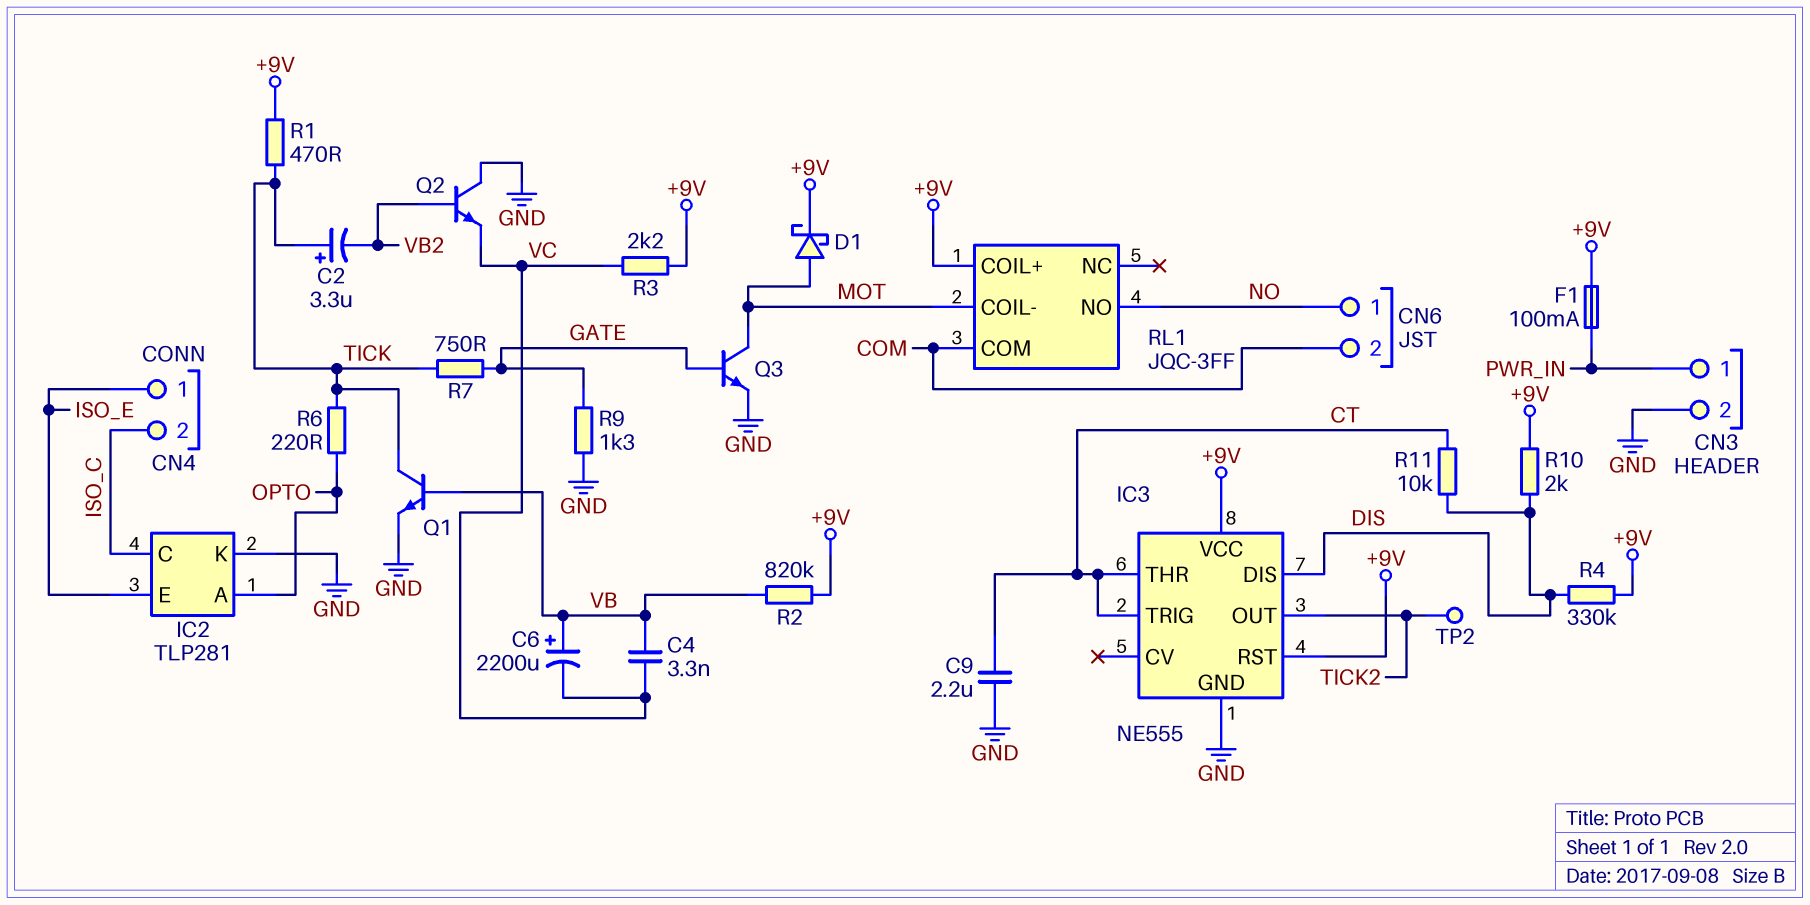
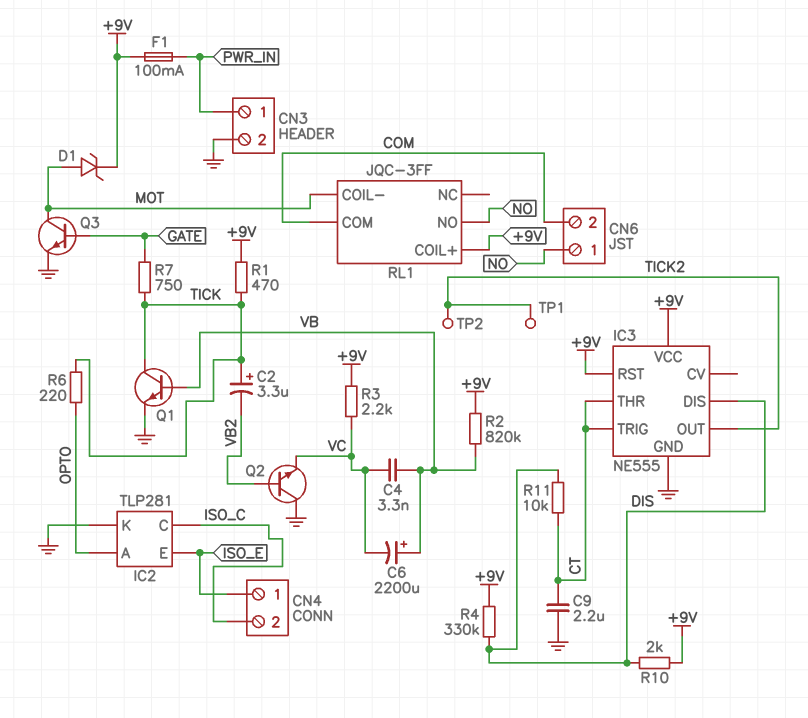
D1: schottky (A MOT, K +9V) -> zener (A MOT, K +9V)
R9: 1.3k (GATE, GND) -> none
TP1: none -> test point (TICK2)

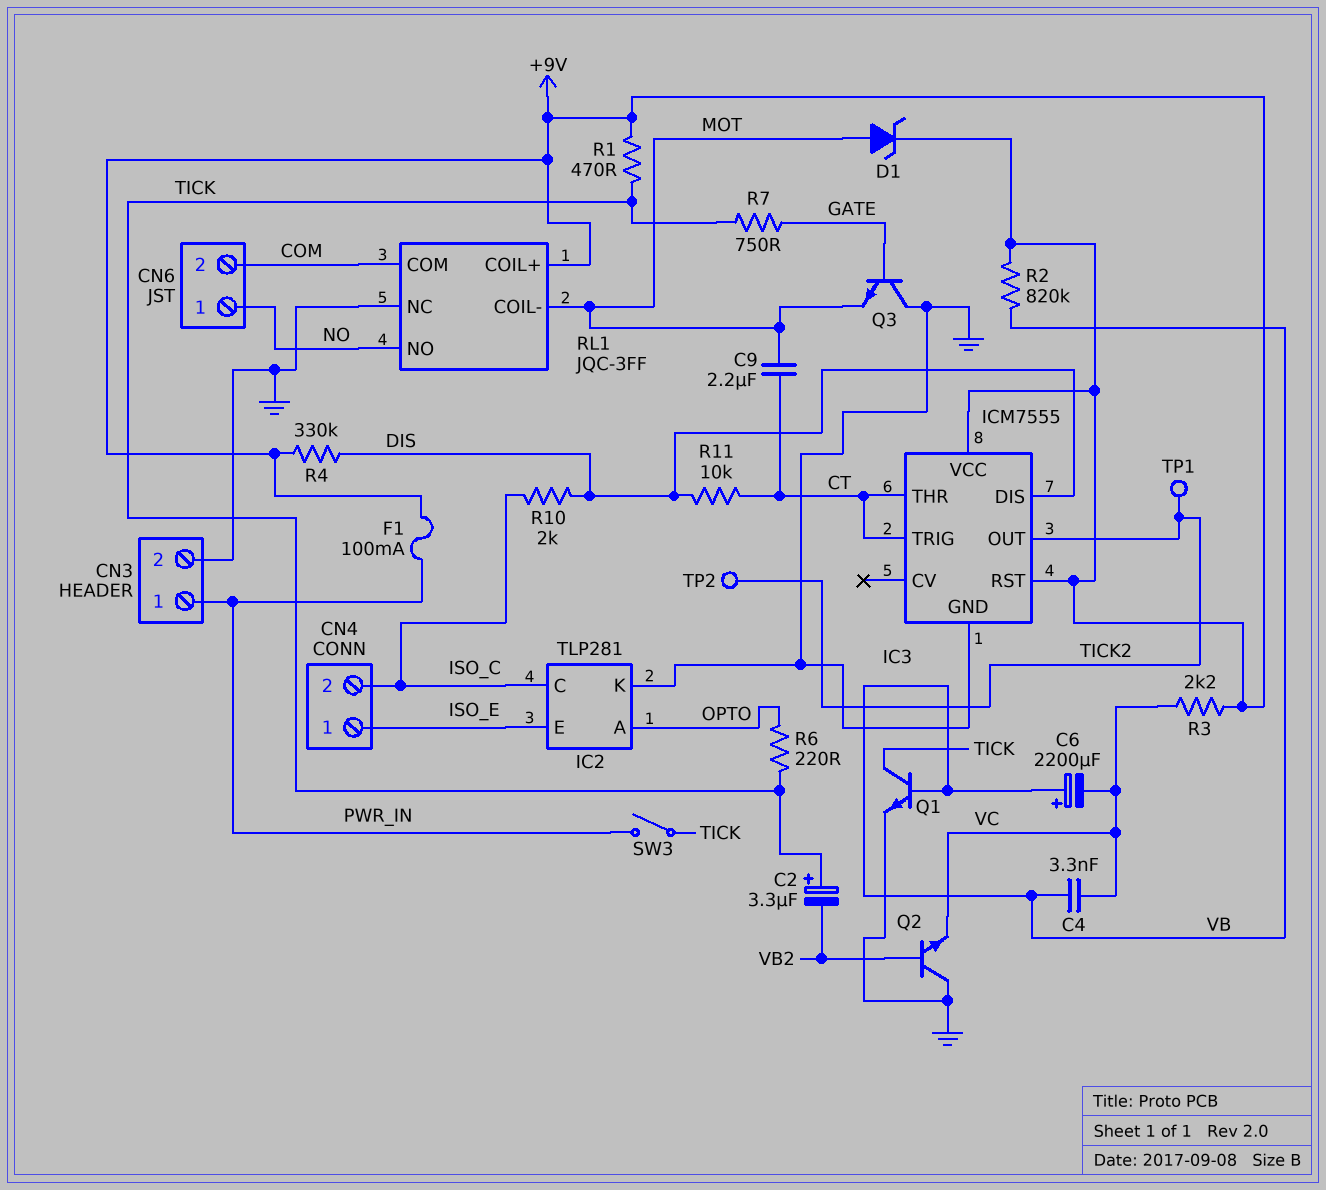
C9: 2.2uF (CT, GND) -> 2.2uF (CT, MOT)
IC3: NE555 -> ICM7555
Q3: NPN (B GATE, C MOT, E GND) -> NPN (B GATE, C GND, E MOT)
R10: 2k (+9V, DIS) -> 2k (DIS, ISO_C)
RL1 pin NC: none -> GND
SW3: none -> switch (PWR_IN, TICK)

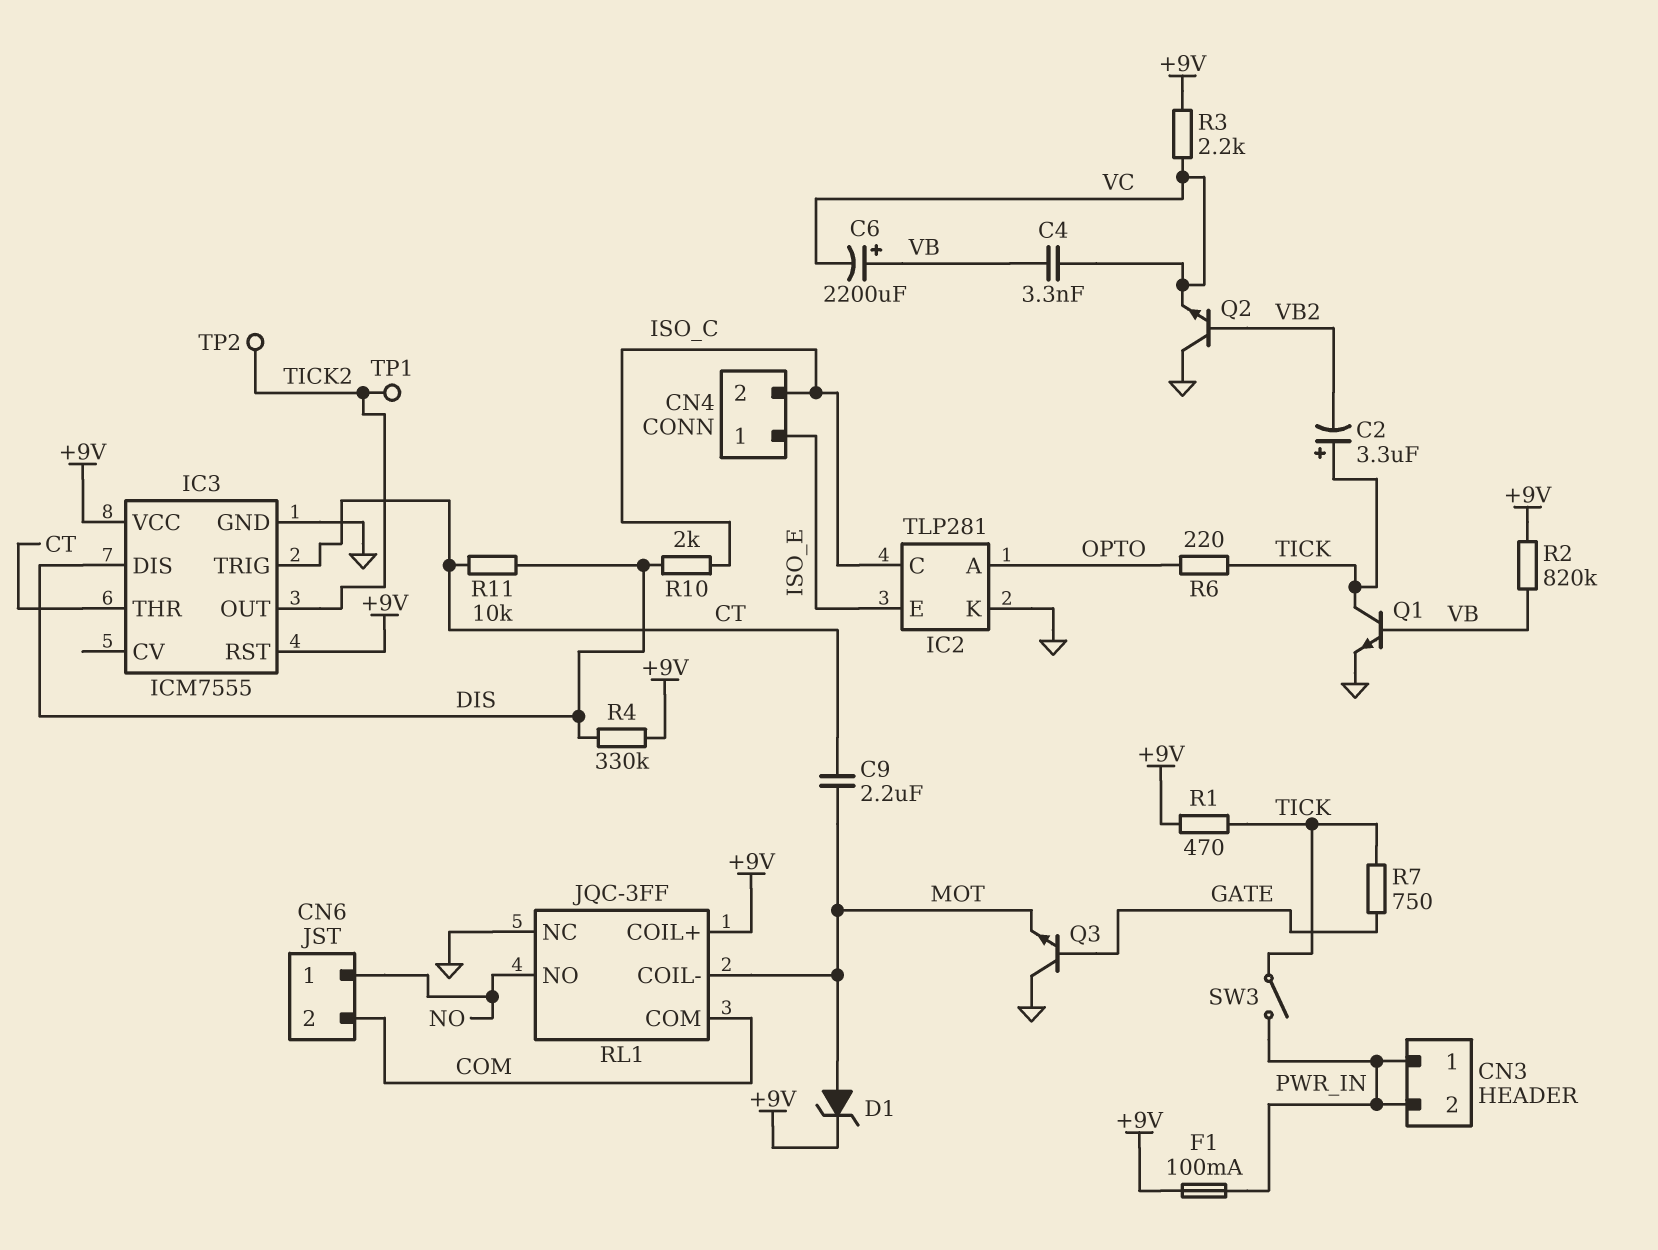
CN3 pin 2: GND -> PWR_IN

